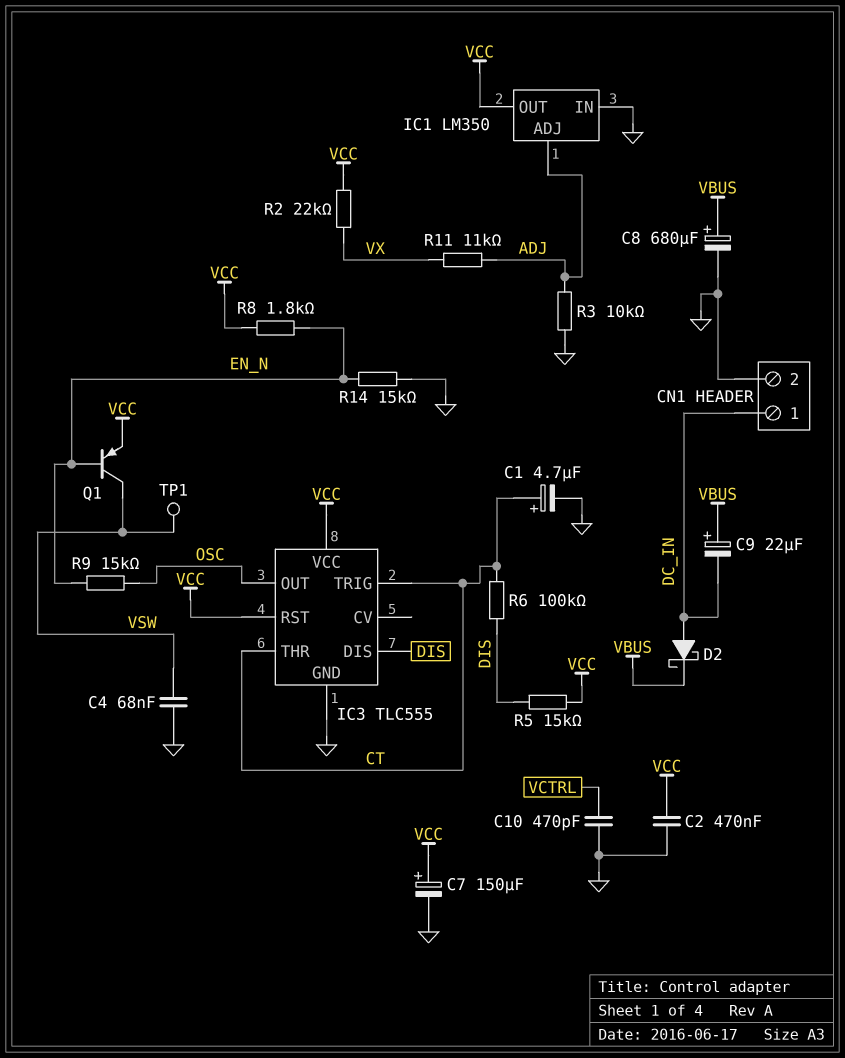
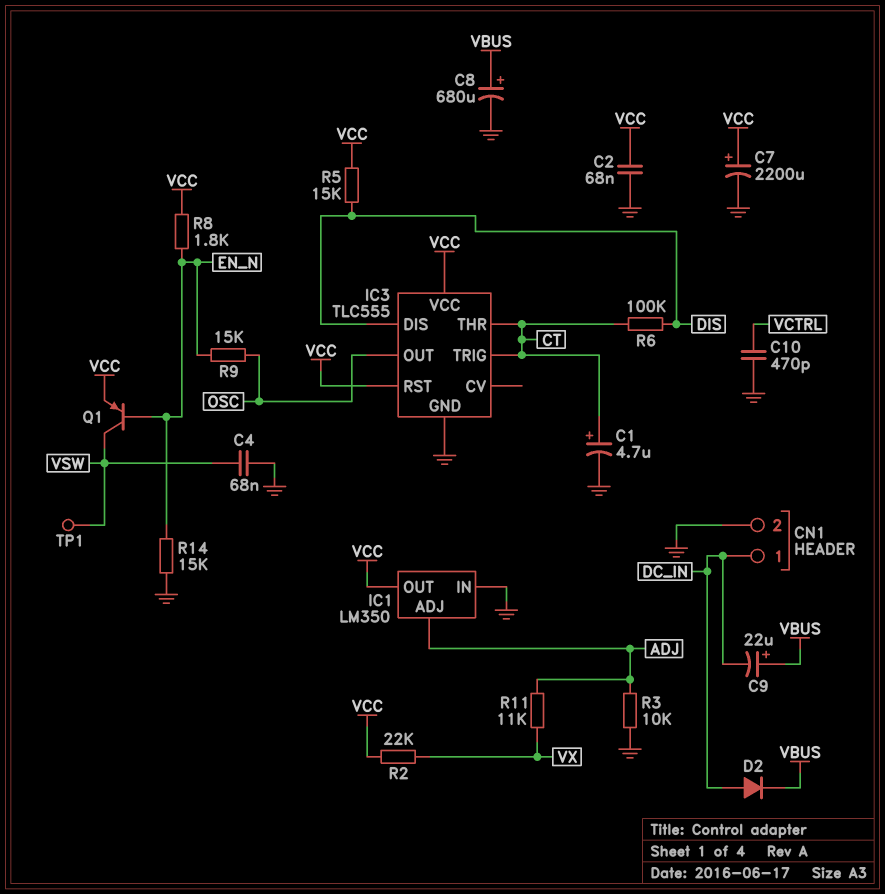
C2: 470nF (GND, VCC) -> 68nF (GND, VCC)
C7: 150uF (plus VCC, minus GND) -> 2200uF (plus VCC, minus GND)
D2: schottky (A DC_IN, K VBUS) -> diode (A DC_IN, K VBUS)

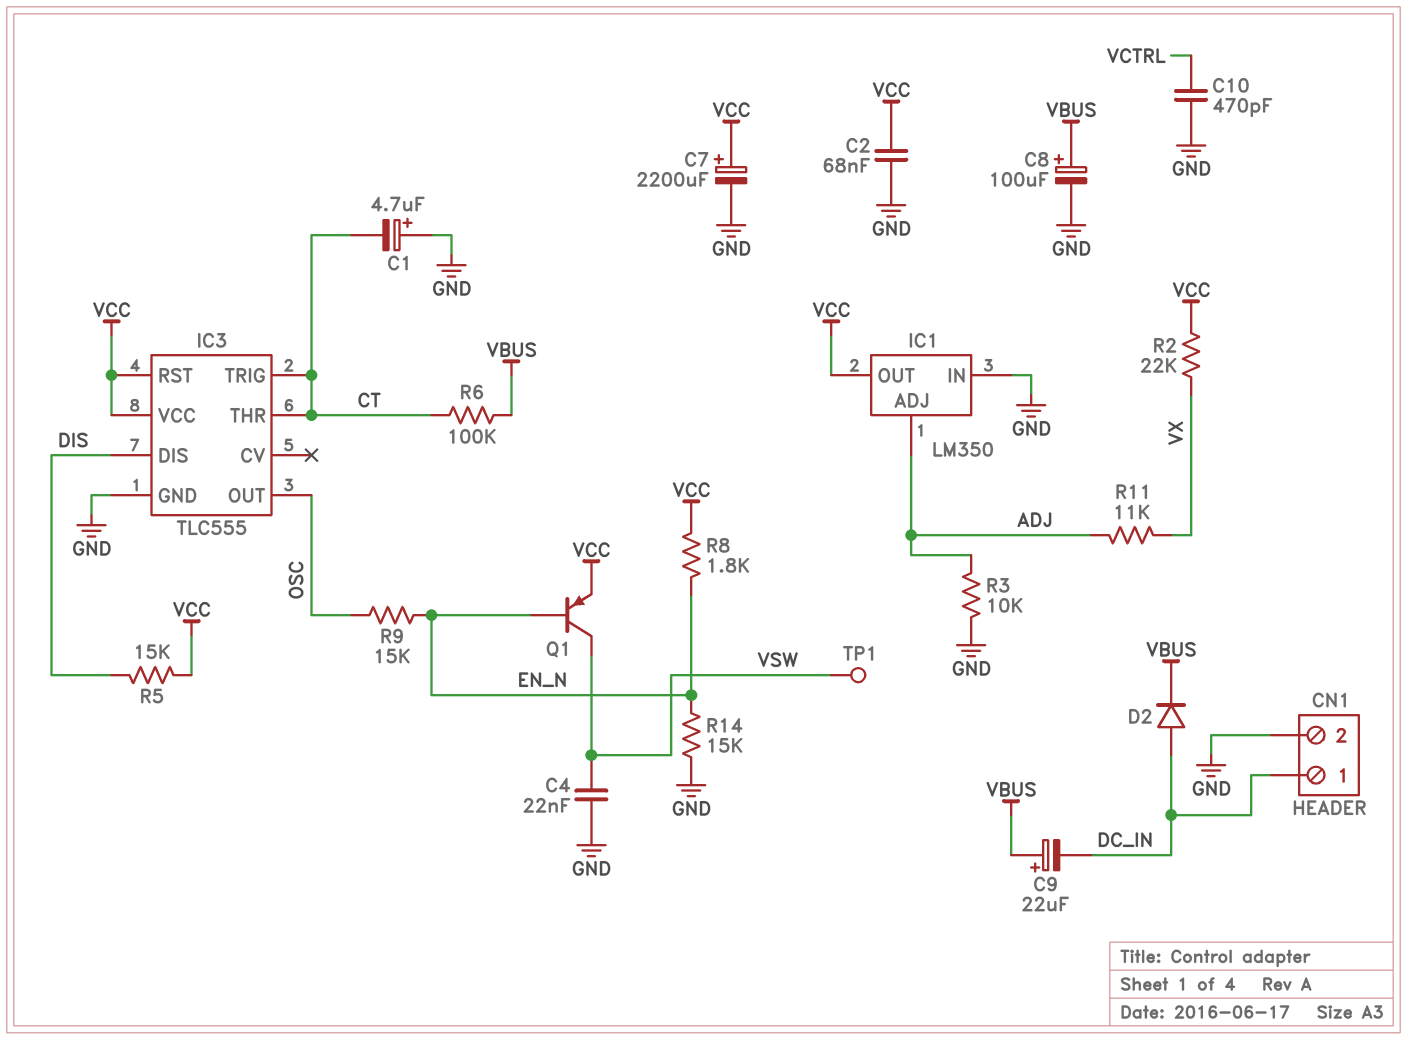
C1: 4.7uF (plus CT, minus GND) -> 4.7uF (plus GND, minus CT)
C4: 68nF (GND, VSW) -> 22nF (GND, VSW)
C8: 680uF (plus VBUS, minus GND) -> 100uF (plus VBUS, minus GND)
R6: 100k (CT, DIS) -> 100k (CT, VBUS)

